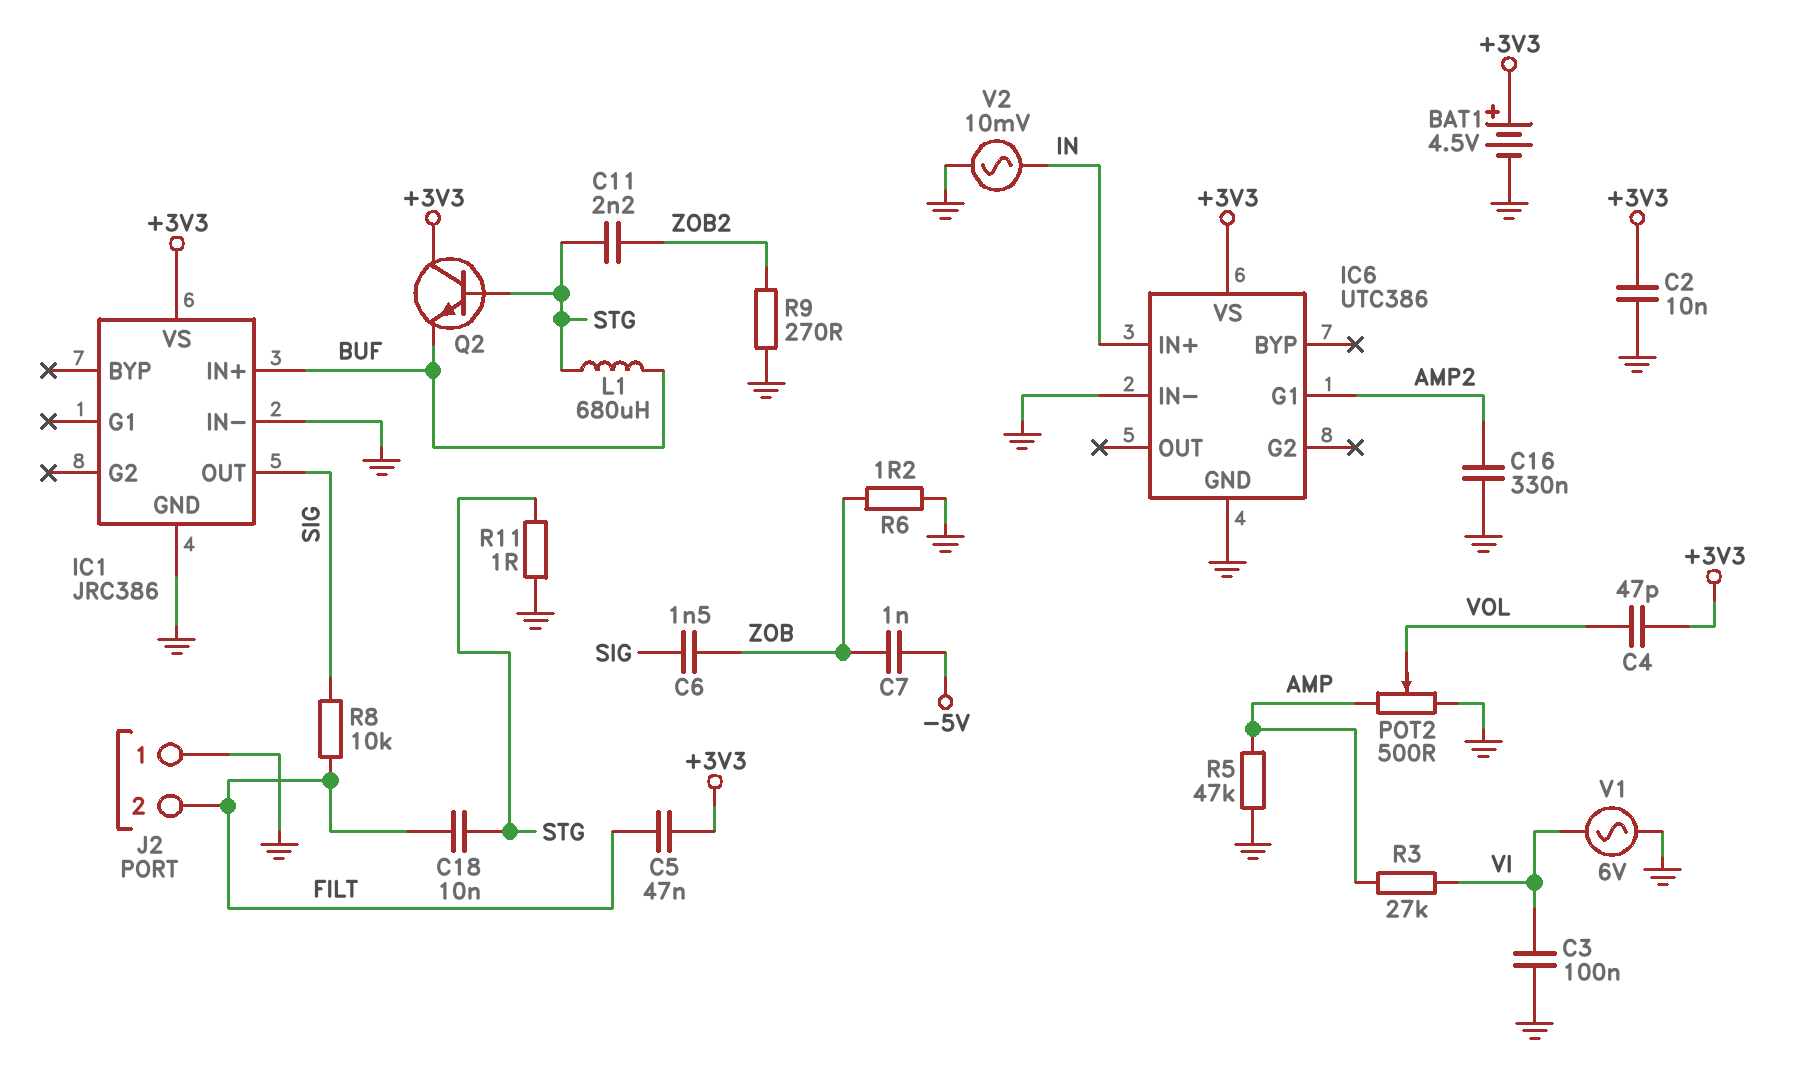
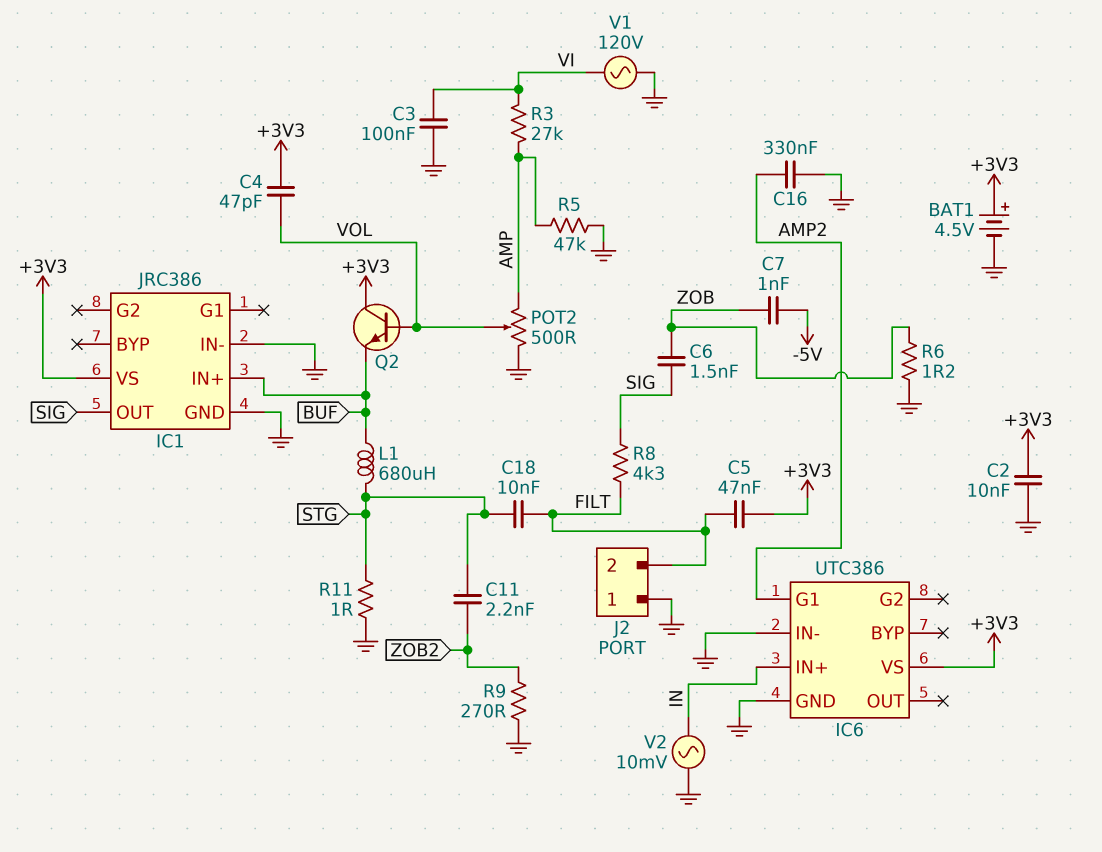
Q2: NPN (B STG, C +3V3, E BUF) -> NPN (B VOL, C +3V3, E BUF)
R8: 10k (FILT, SIG) -> 4.3k (FILT, SIG)
V1: AC 6V (GND, VI) -> AC 120V (GND, VI)

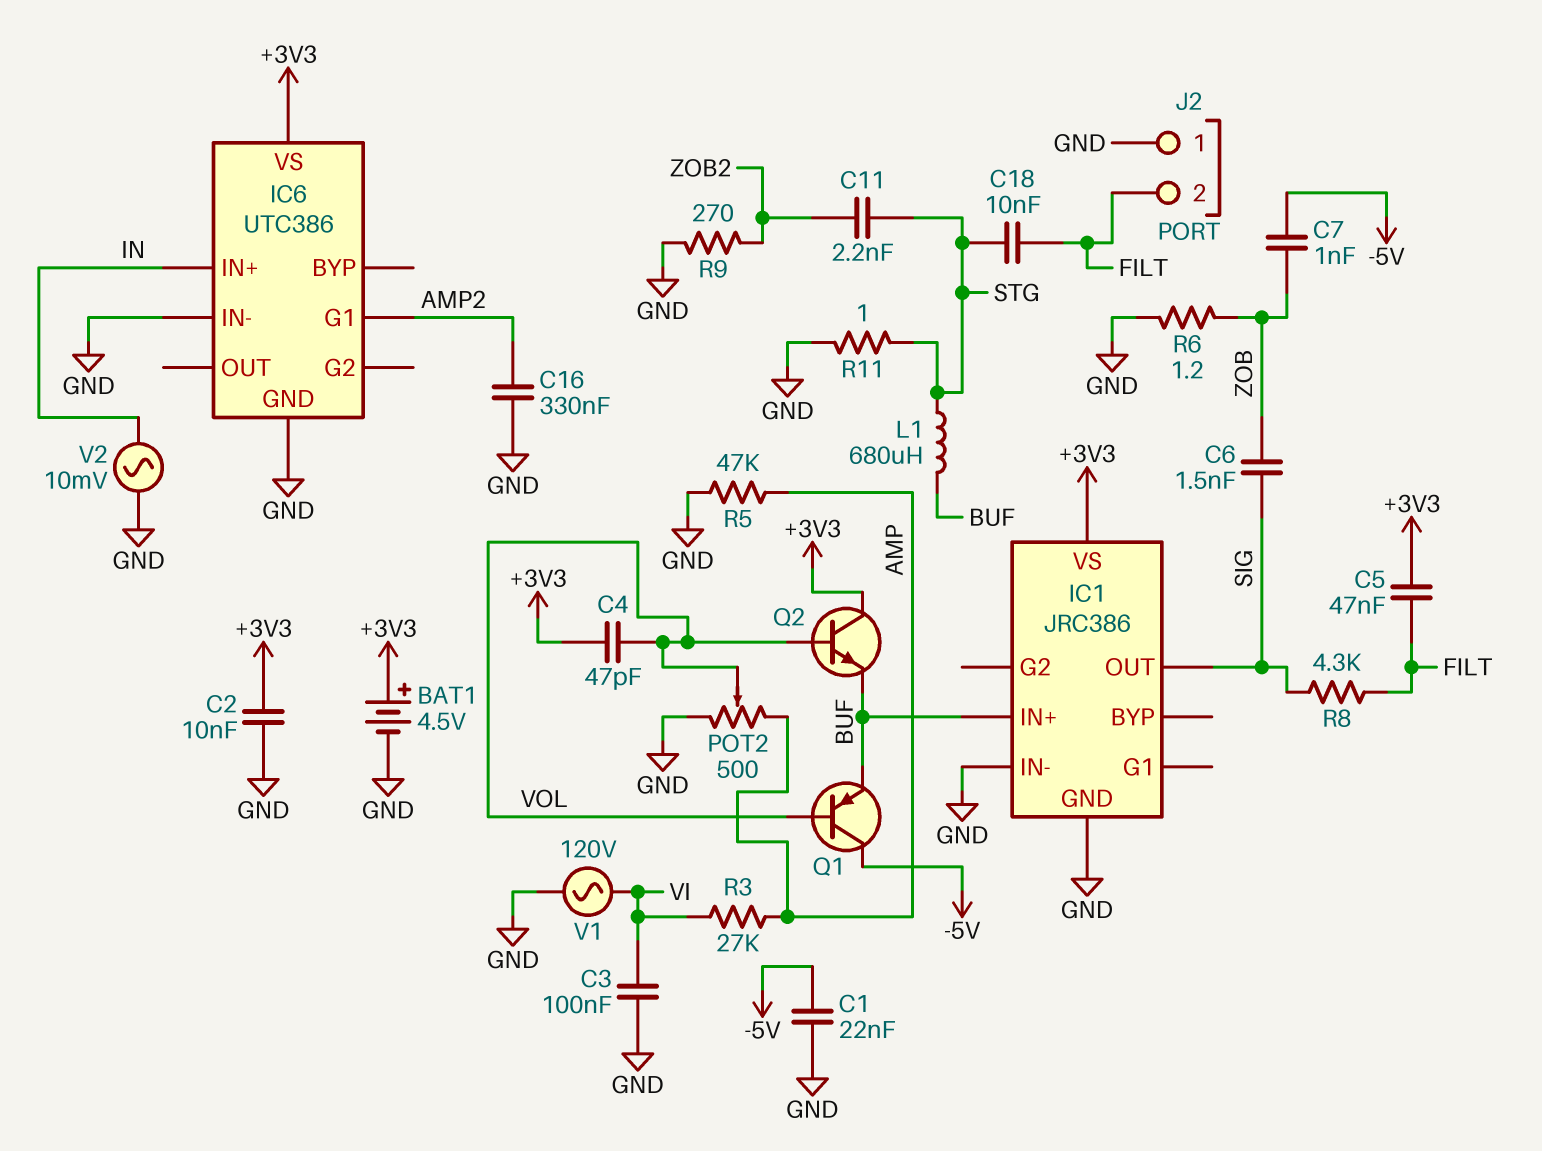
C1: none -> 22nF (-5V, GND)
Q1: none -> PNP (B VOL, C -5V, E BUF)

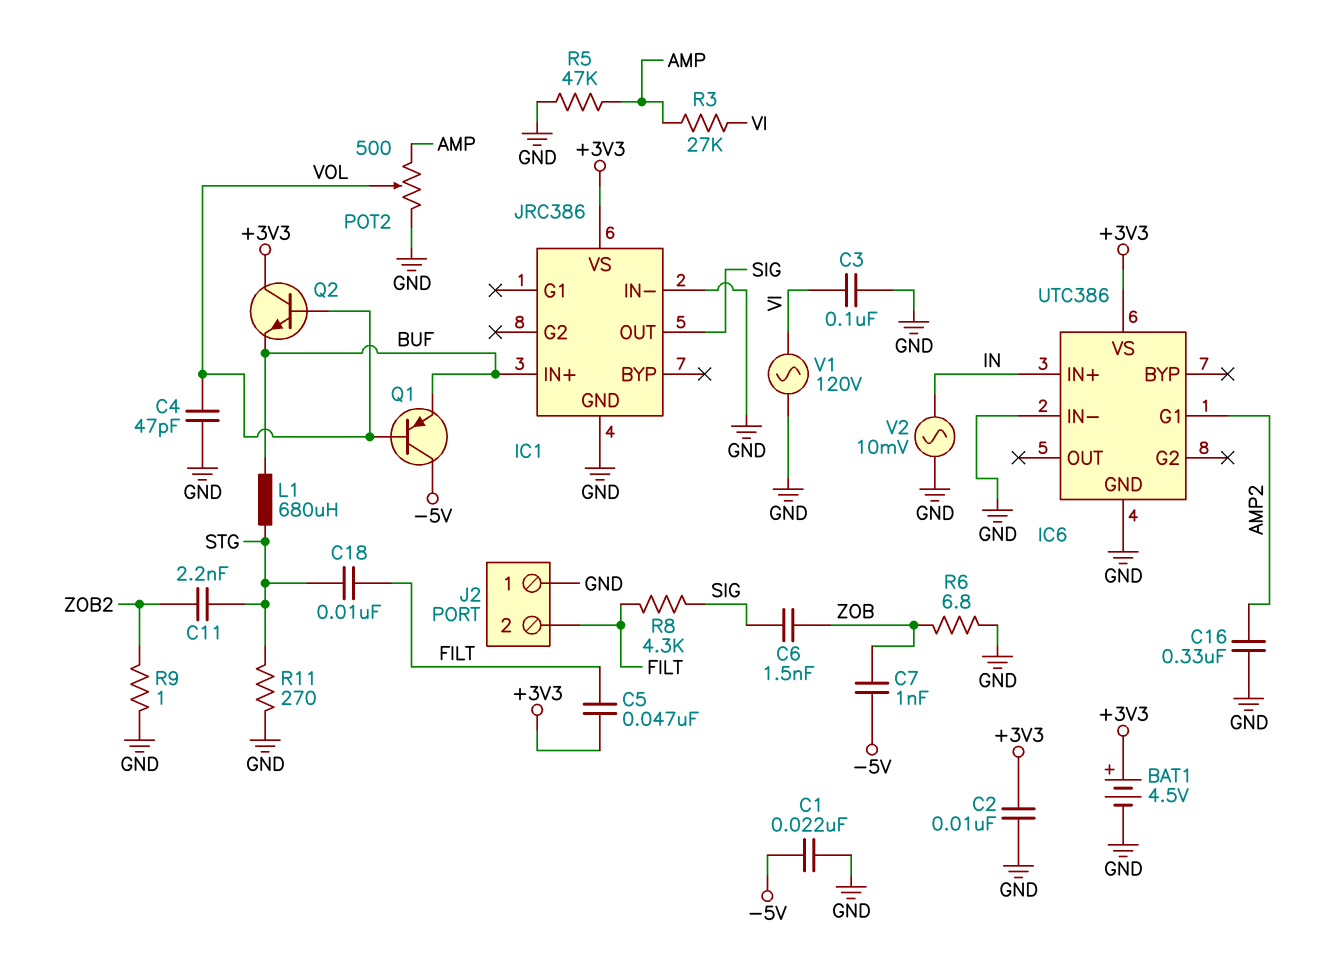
C4: 47pF (+3V3, VOL) -> 47pF (GND, VOL)
R6: 1.2 (GND, ZOB) -> 6.8 (GND, ZOB)
R9: 270 (GND, ZOB2) -> 1 (GND, ZOB2)
R11: 1 (GND, STG) -> 270 (GND, STG)

